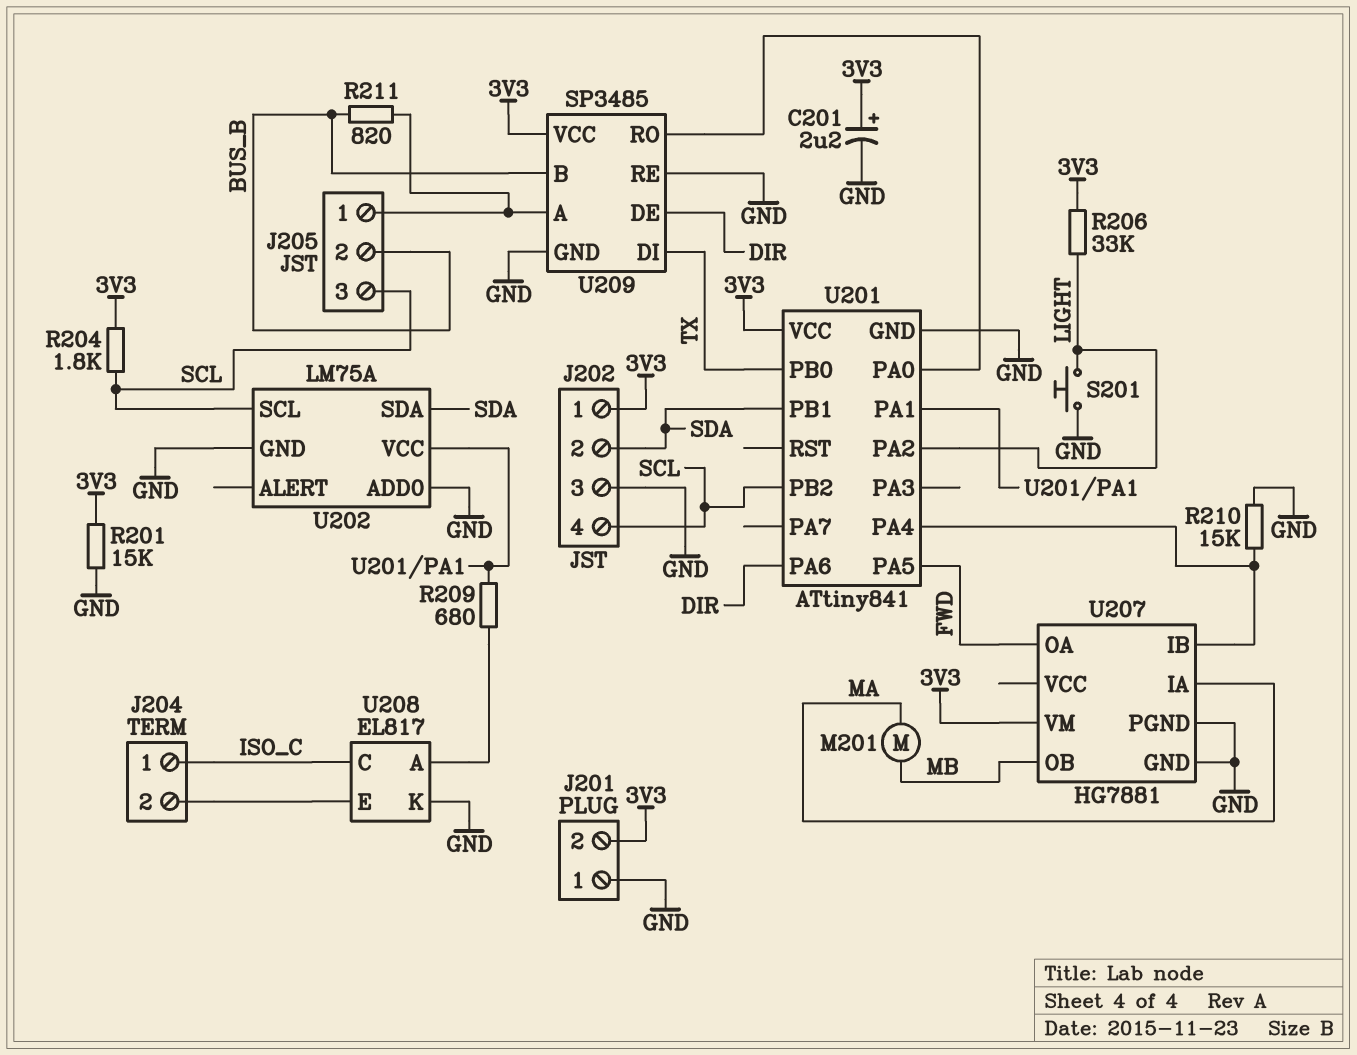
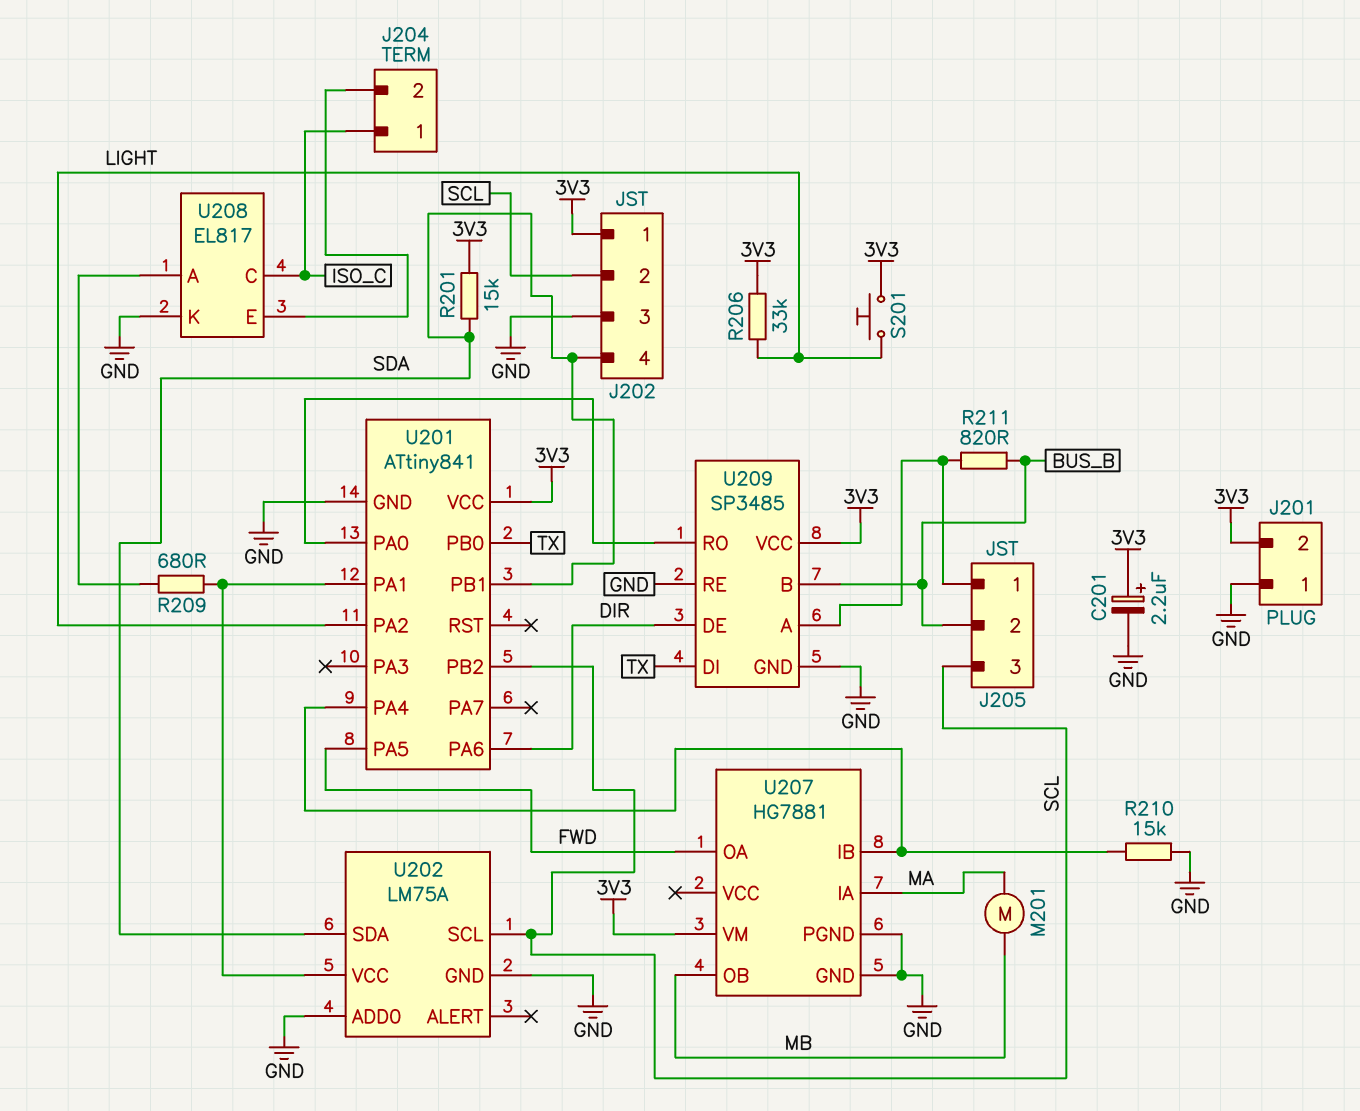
J202 pin 2: SDA -> SCL
J202 pin 4: SCL -> SDA
R201: 15k (3V3, GND) -> 15k (3V3, SDA)
R204: 1.8k (3V3, SCL) -> none
S201: button (GND, LIGHT) -> button (3V3, LIGHT)

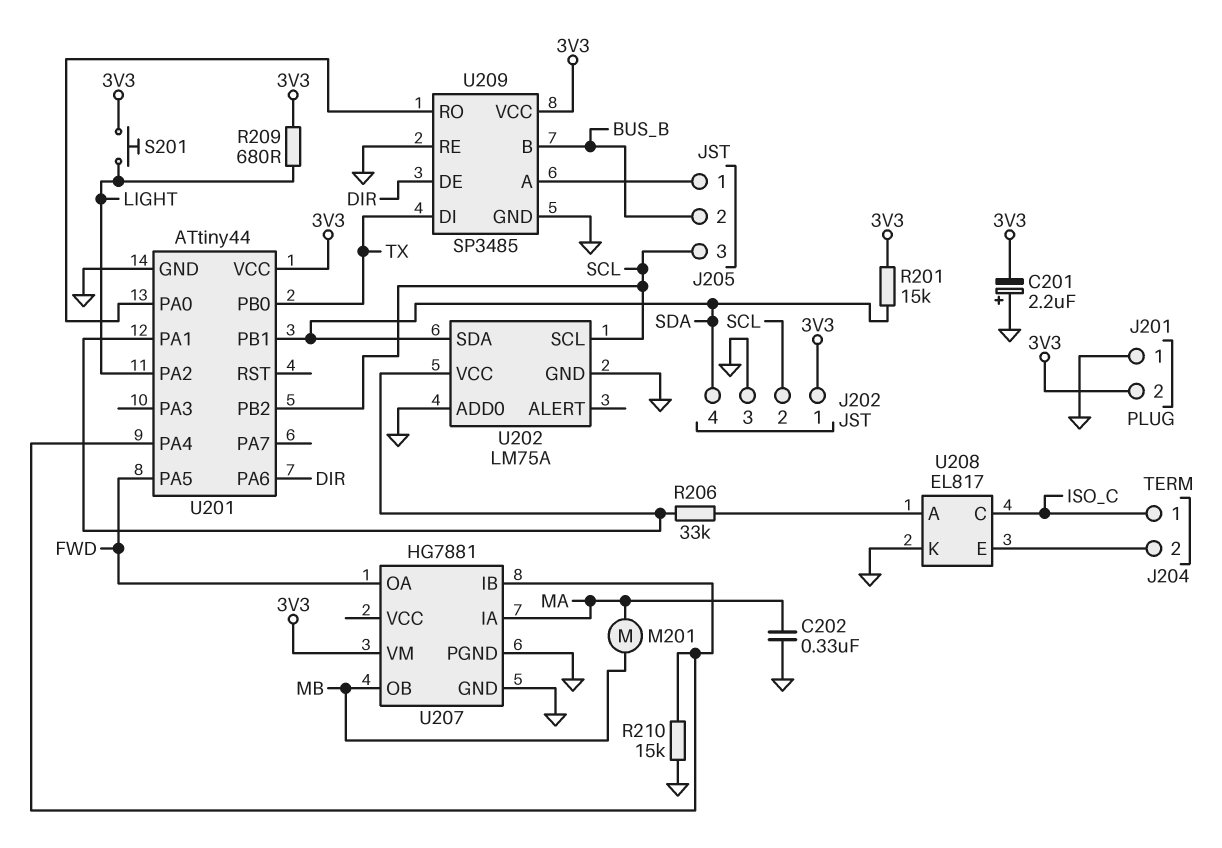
C201: 2.2uF (plus 3V3, minus GND) -> 2.2uF (plus GND, minus 3V3)
C202: none -> 330nF (GND, MA)
R206: 33k (3V3, LIGHT) -> 33k (U201/PA1, U208/A)
R209: 680 (U201/PA1, U208/A) -> 680 (3V3, LIGHT)
R211: 820 (BUS_B, J205/1) -> none
U201: ATtiny841 -> ATtiny44

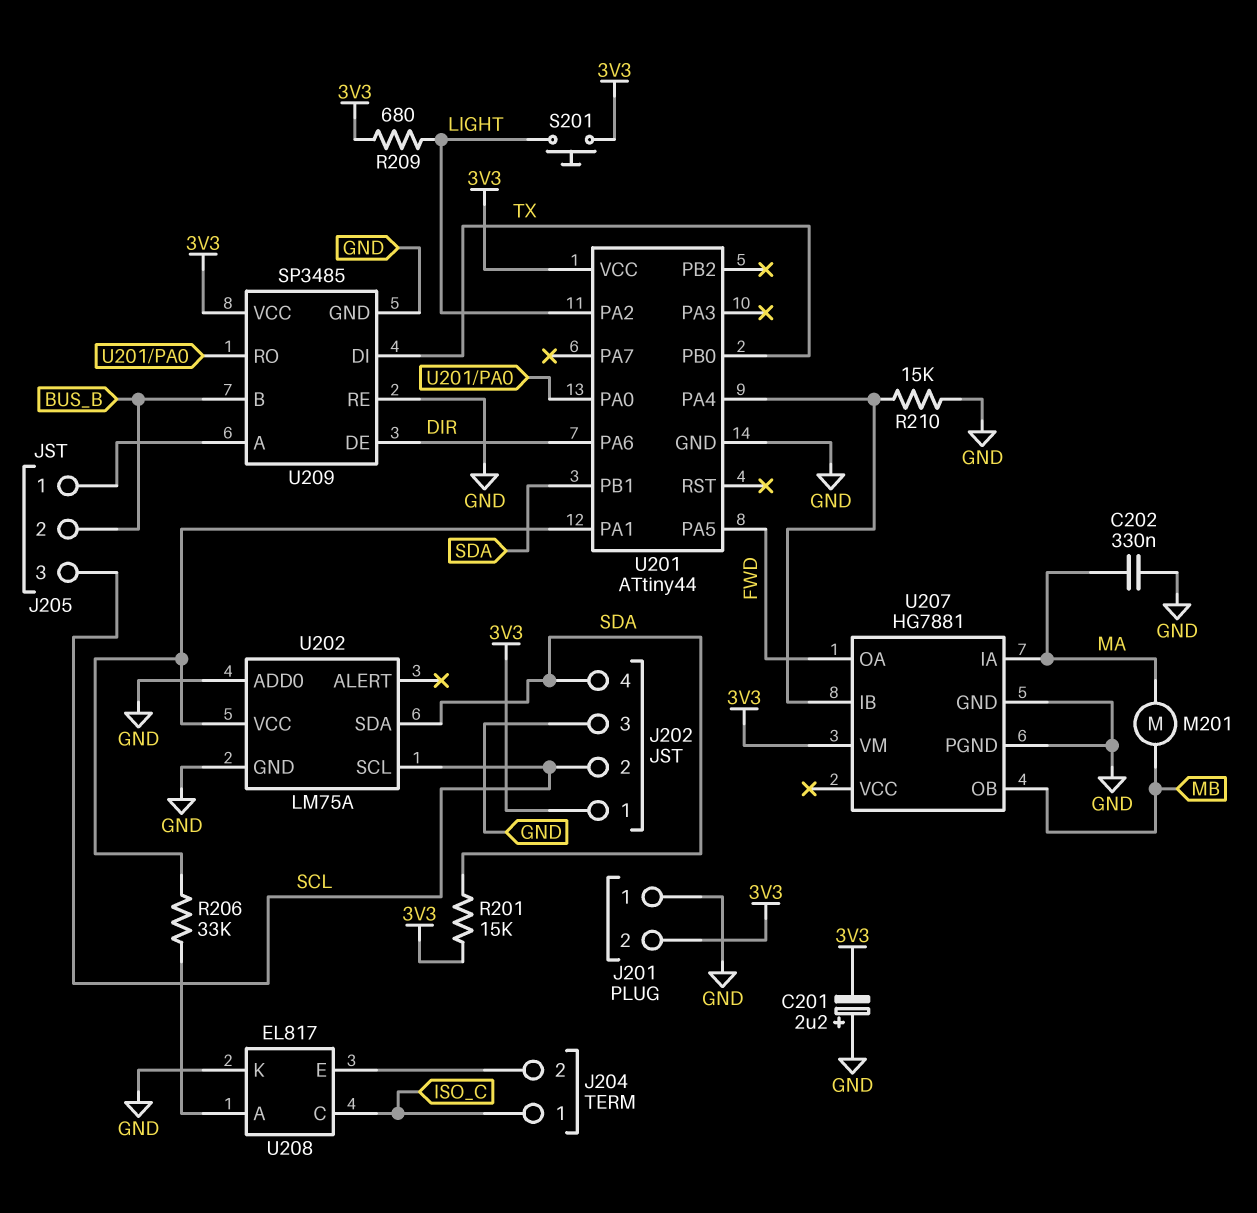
U201 pin PB2: SCL -> none

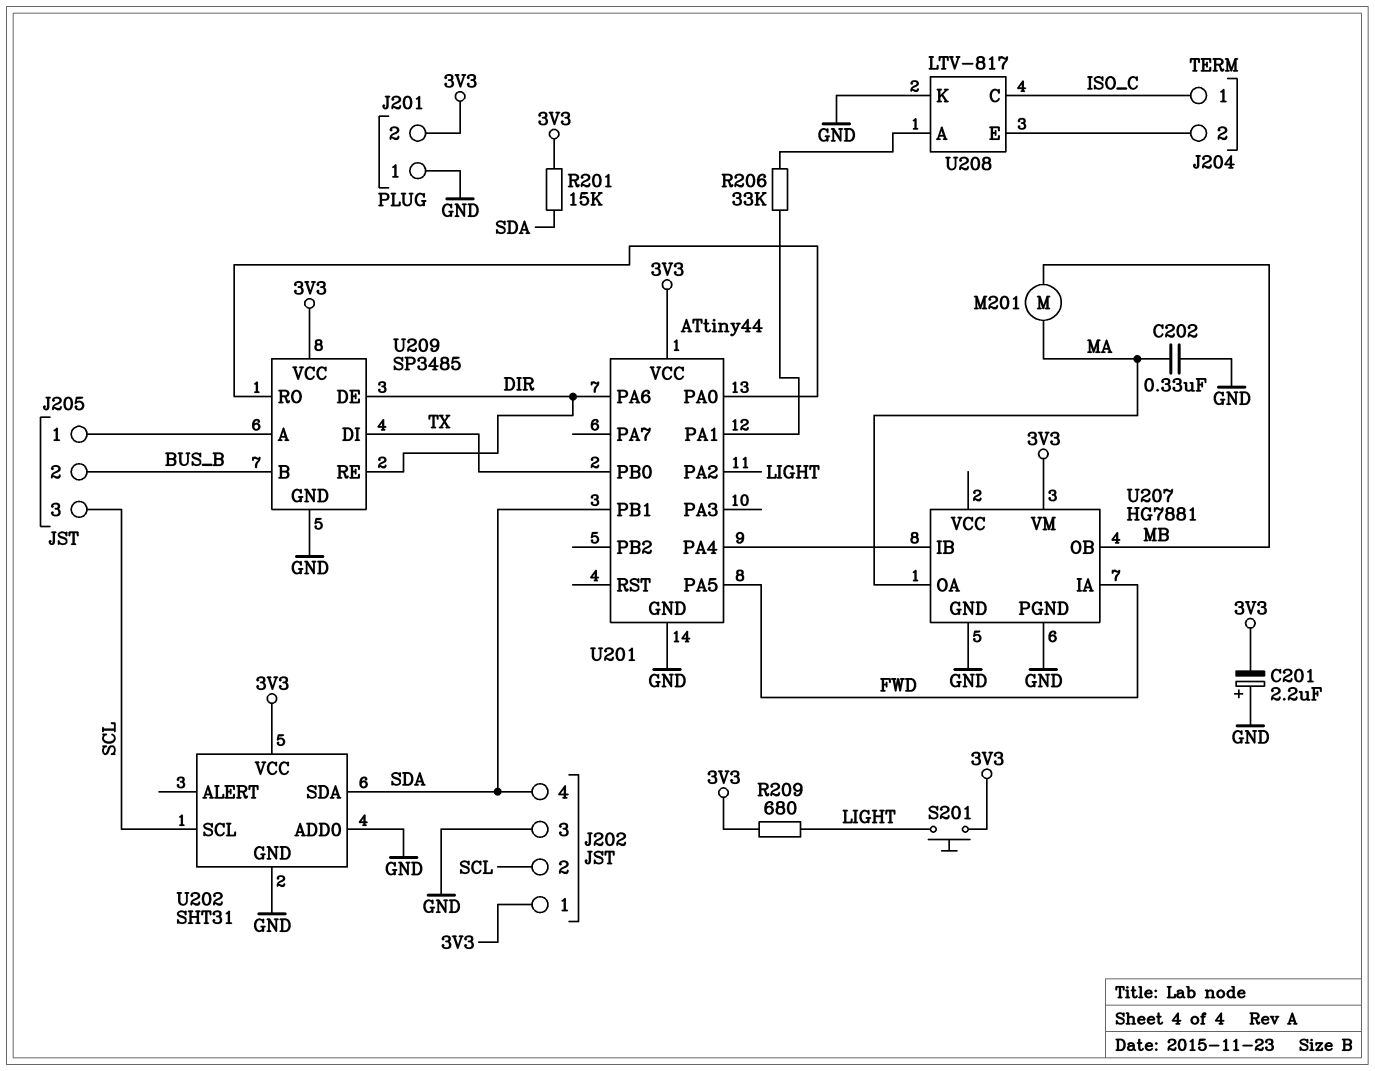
R210: 15k (GND, U201/PA4) -> none
U202: LM75A -> SHT31
U202 pin VCC: U201/PA1 -> 3V3
U207 pin IA: MA -> FWD
U207 pin OA: FWD -> MA
U208: EL817 -> LTV-817
U209 pin RE: GND -> DIR

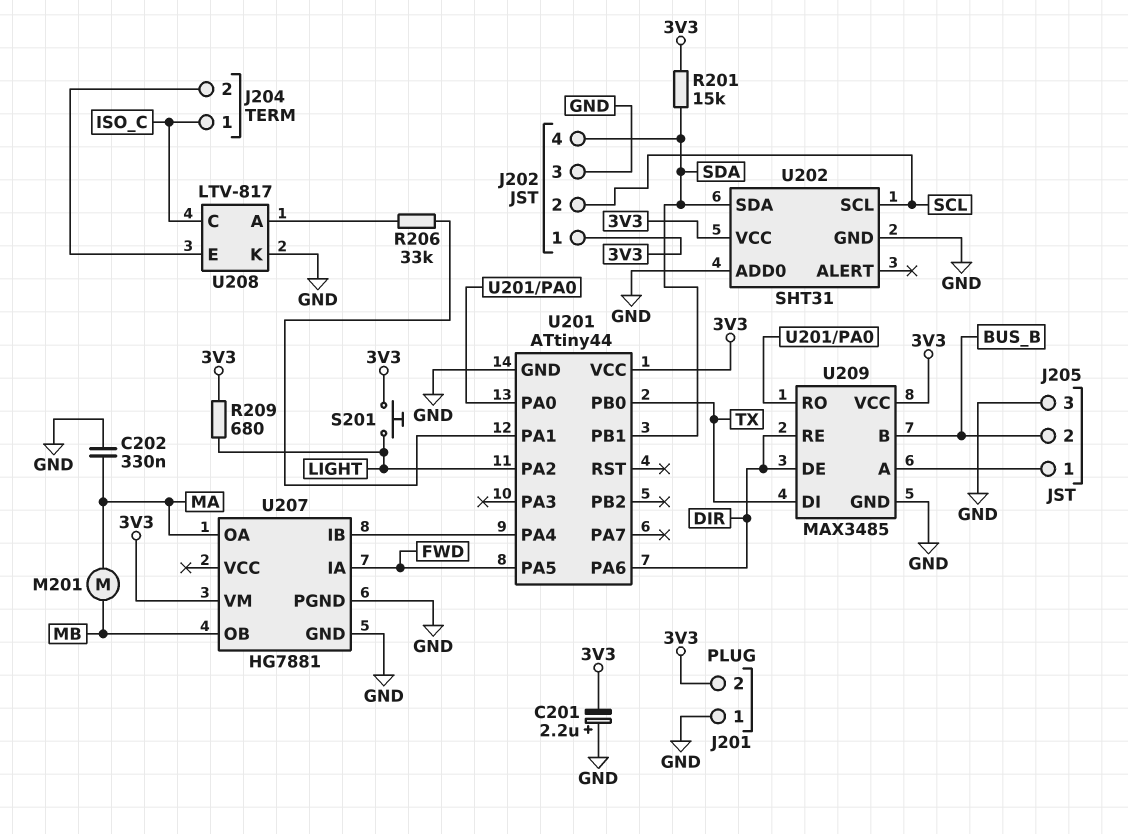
J205 pin 3: SCL -> GND
U209: SP3485 -> MAX3485

